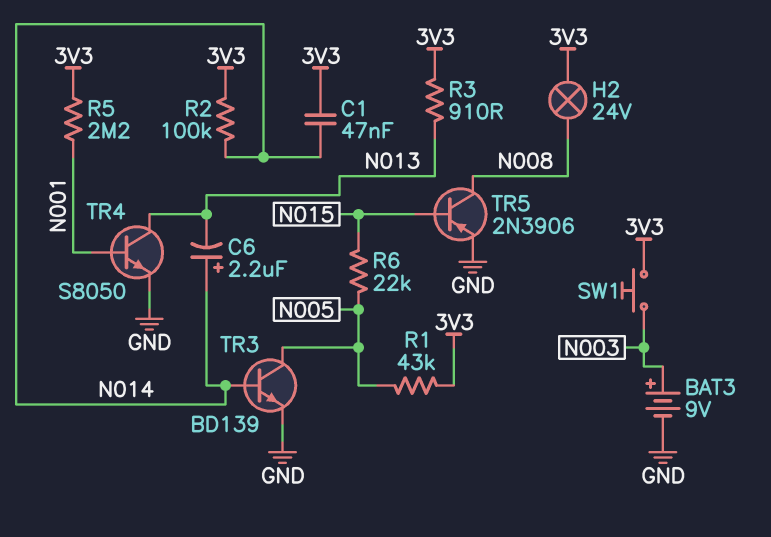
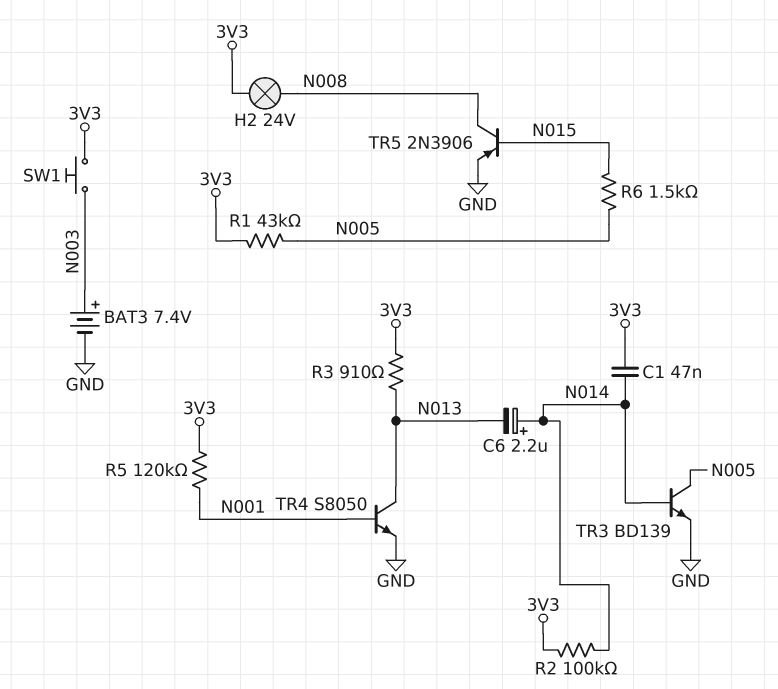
BAT3: 9V (plus N003, minus GND) -> 7.4V (plus N003, minus GND)
R5: 2.2M (3V3, N001) -> 120k (3V3, N001)
R6: 22k (N005, N015) -> 1.5k (N005, N015)

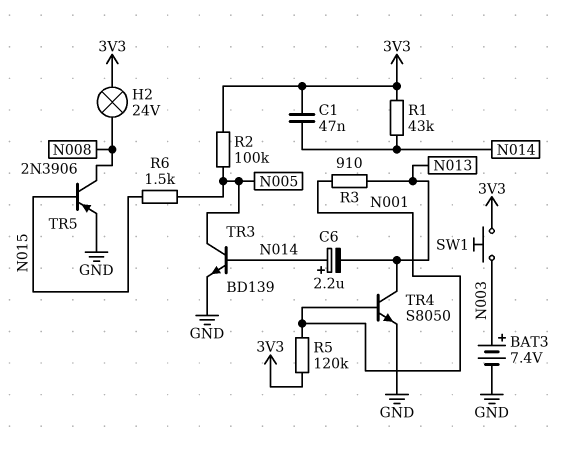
R1: 43k (3V3, N005) -> 43k (3V3, N014)
R2: 100k (3V3, N014) -> 100k (3V3, N005)
R3: 910 (3V3, N013) -> 910 (N001, N013)

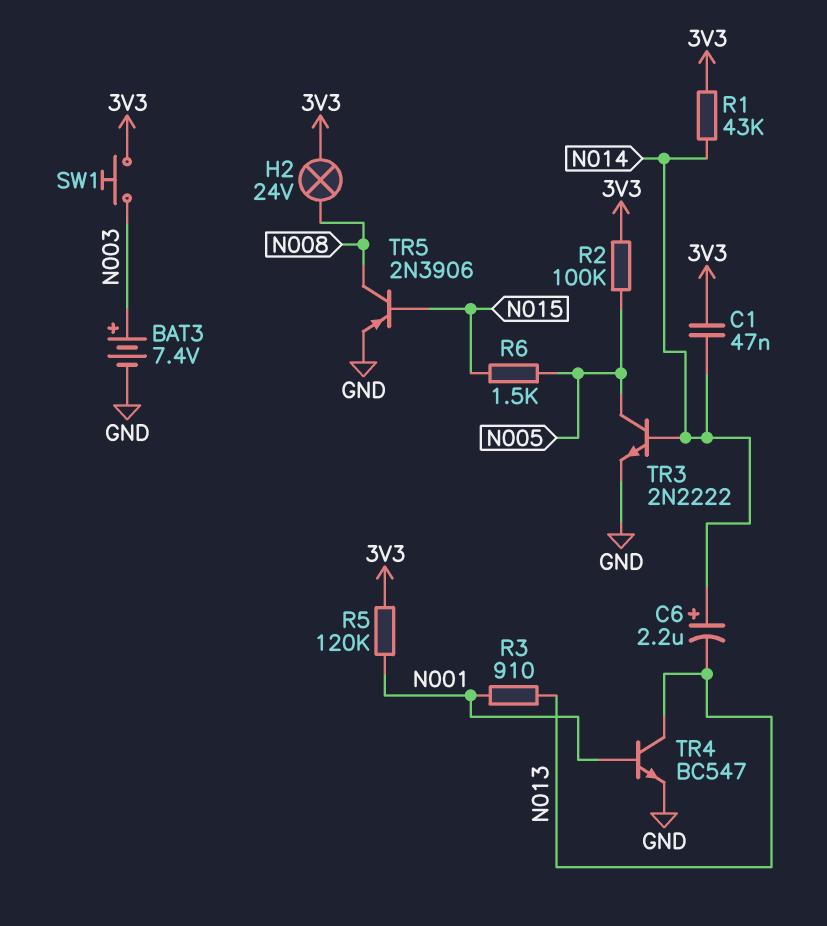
TR3: NPN BD139 (B N014, C N005, E GND) -> NPN 2N2222 (B N014, C N005, E GND)
TR4: NPN S8050 (B N001, C N013, E GND) -> NPN BC547 (B N001, C N013, E GND)

